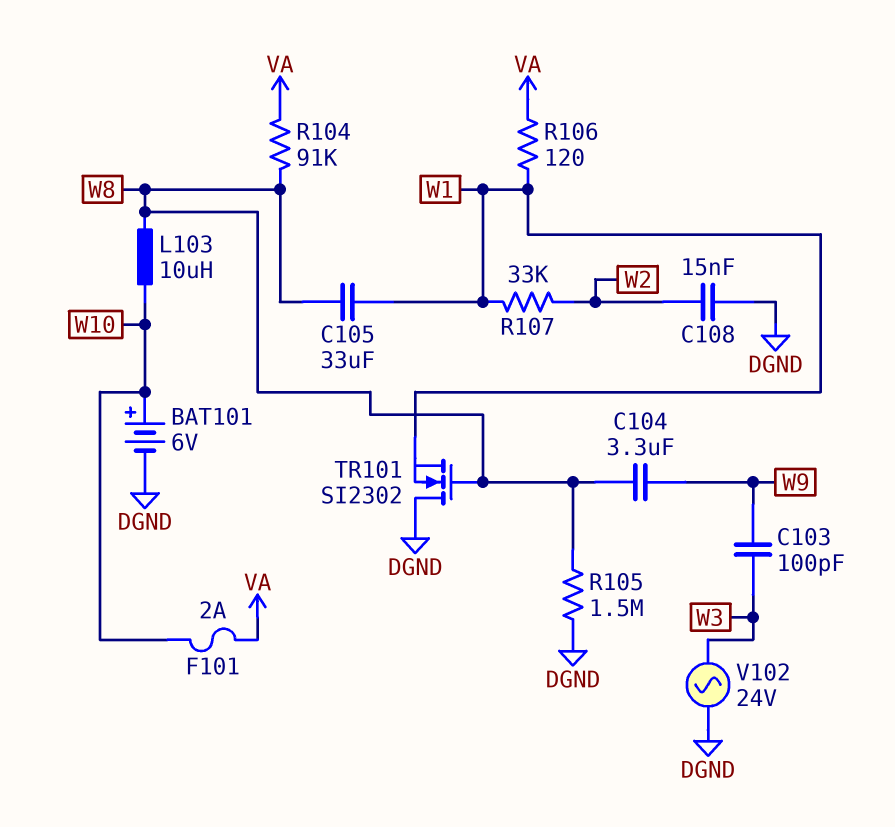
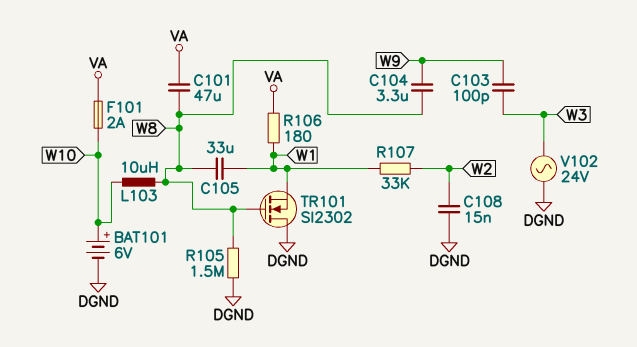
C101: none -> 47uF (VA, W8)
R104: 91k (VA, W8) -> none
R106: 120 (VA, W1) -> 180 (VA, W1)

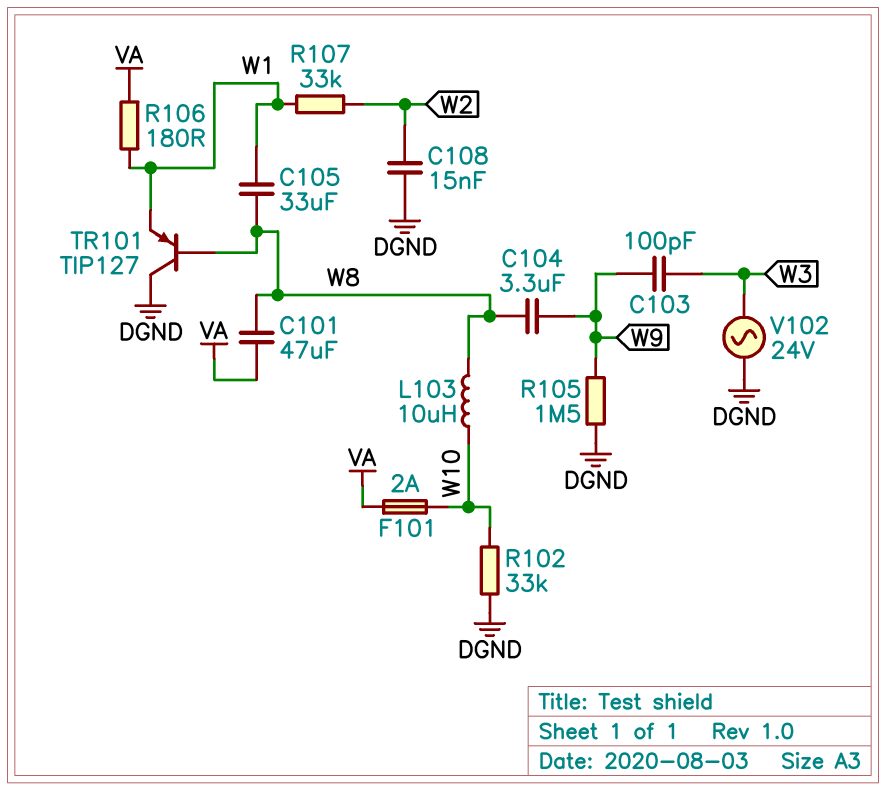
BAT101: 6V (plus W10, minus DGND) -> none
R102: none -> 33k (DGND, W10)
R105: 1.5M (DGND, W8) -> 1.5M (DGND, W9)
TR101: NMOS SI2302 (G W8, D DGND, S W1) -> PNP TIP127 (B W8, C DGND, E W1)

